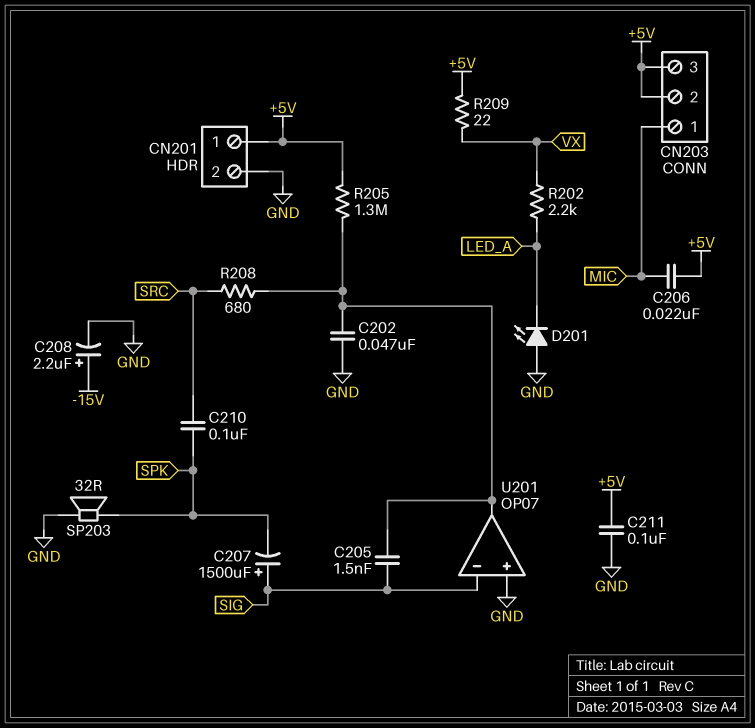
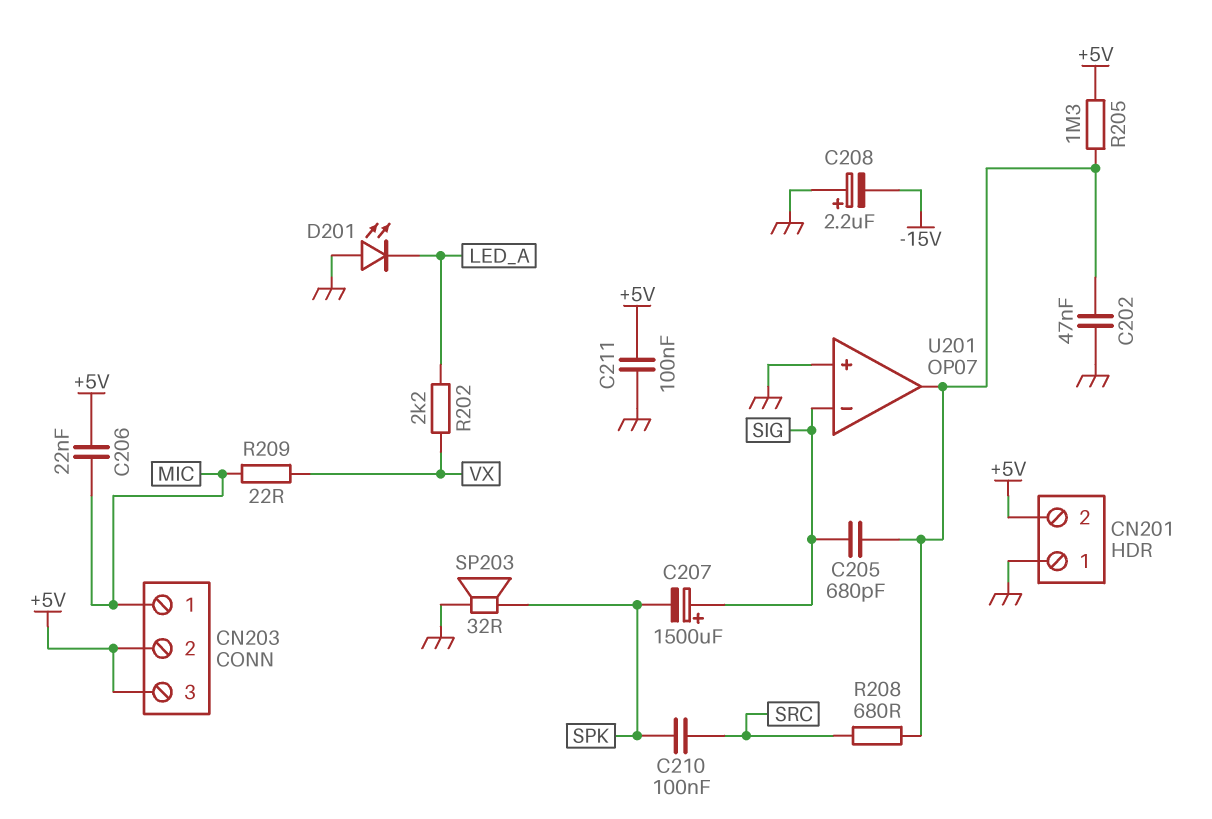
C205: 1.5nF (SIG, U201/out) -> 680pF (SIG, U201/out)
C208: 2.2uF (plus -15V, minus GND) -> 2.2uF (plus GND, minus -15V)
CN201 pin 1: +5V -> GND
CN201 pin 2: GND -> +5V
R209: 22 (+5V, VX) -> 22 (MIC, VX)

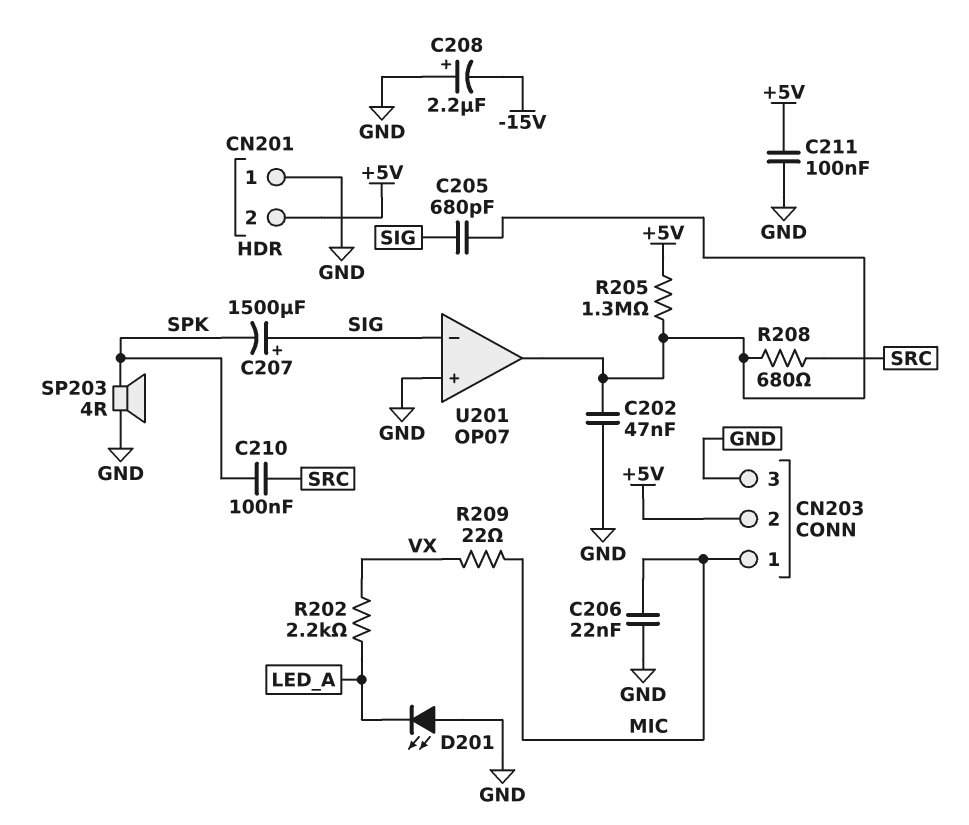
C206: 22nF (+5V, MIC) -> 22nF (GND, MIC)
CN203 pin 3: +5V -> GND
SP203: speaker 32R (GND, SPK) -> speaker 4R (GND, SPK)

